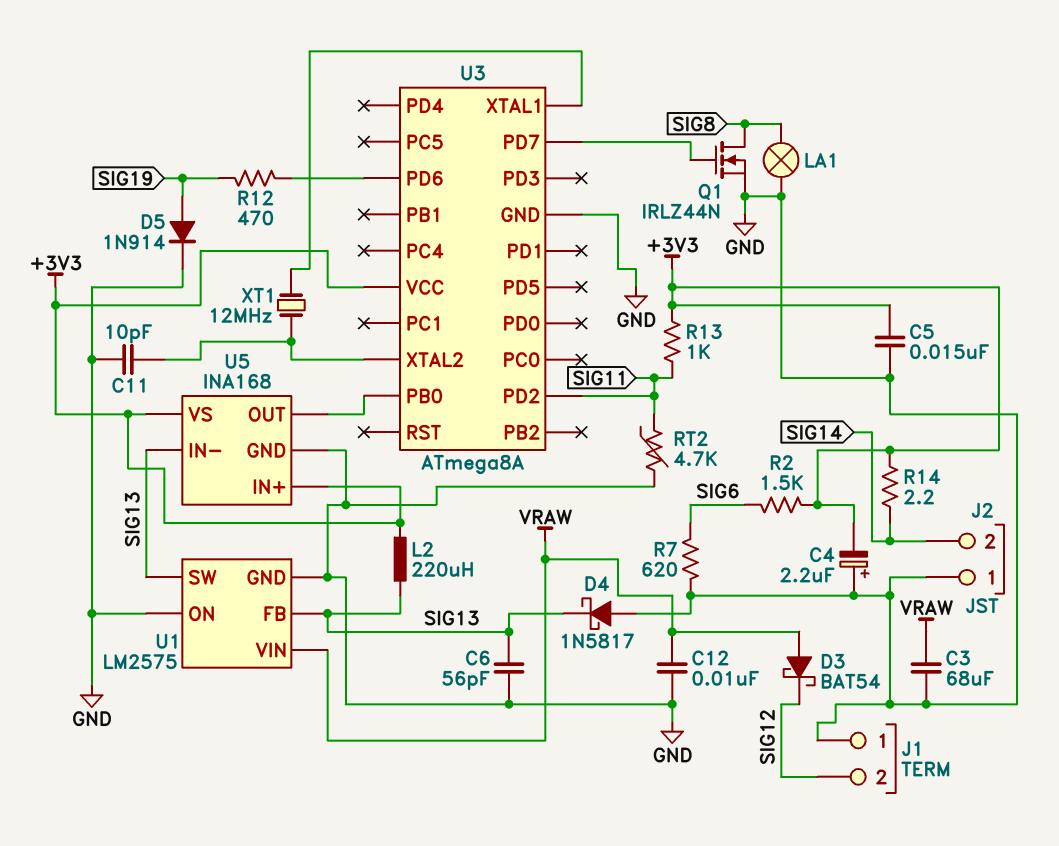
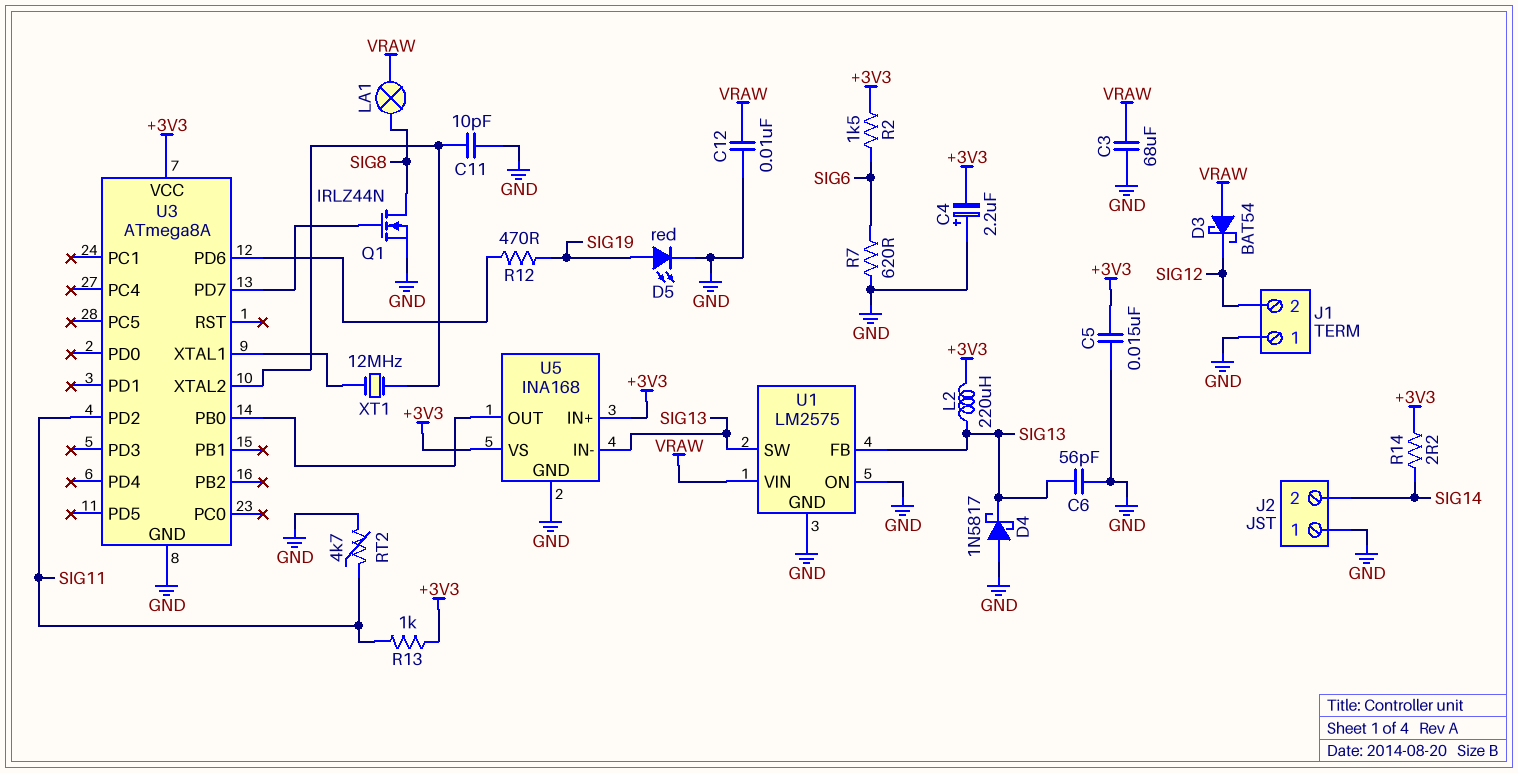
D5: diode 1N914 (A SIG19, K GND) -> LED red (A SIG19, K GND)
LA1: lamp (GND, SIG8) -> lamp (SIG8, VRAW)

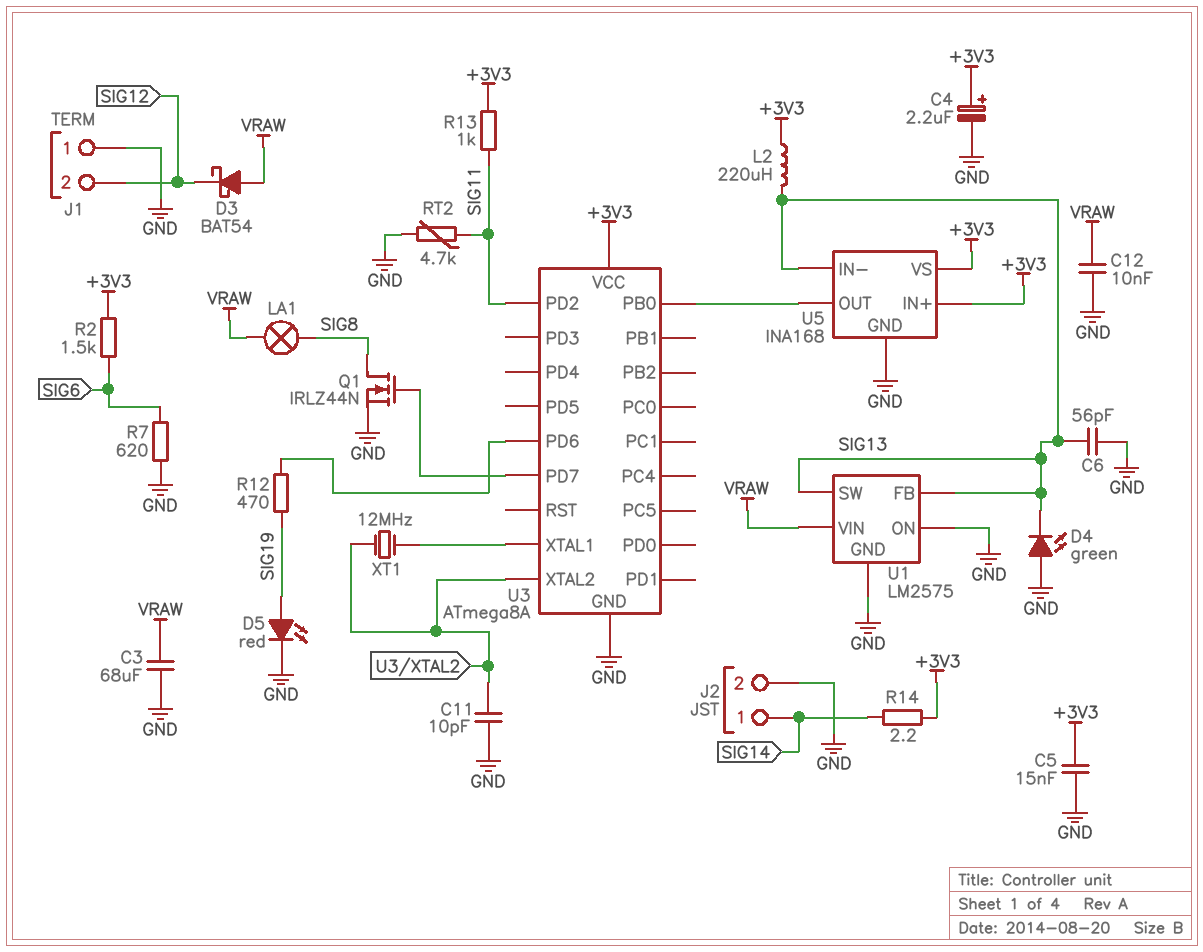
C4: 2.2uF (plus GND, minus +3V3) -> 2.2uF (plus +3V3, minus GND)
D4: schottky 1N5817 (A GND, K SIG13) -> LED green (A GND, K SIG13)
J2 pin 1: GND -> SIG14
J2 pin 2: SIG14 -> GND

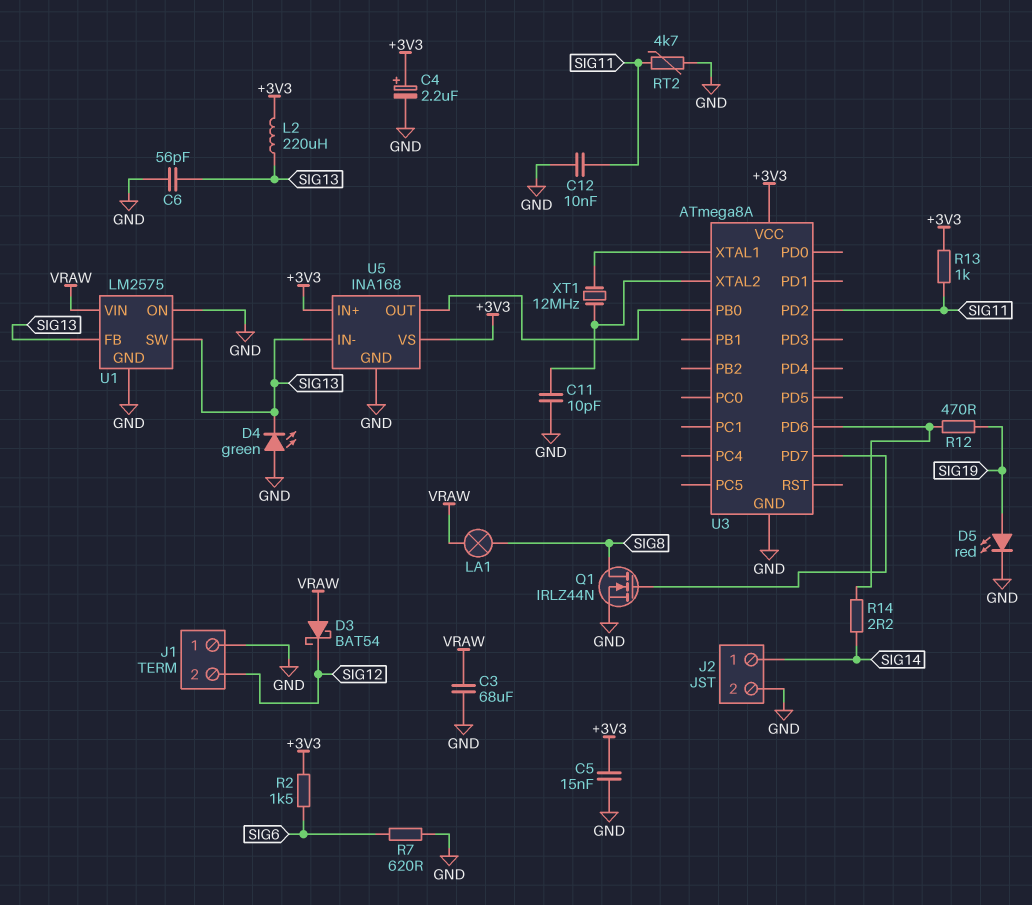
C12: 10nF (GND, VRAW) -> 10nF (GND, SIG11)
R14: 2.2 (+3V3, SIG14) -> 2.2 (SIG14, U3/PD6)

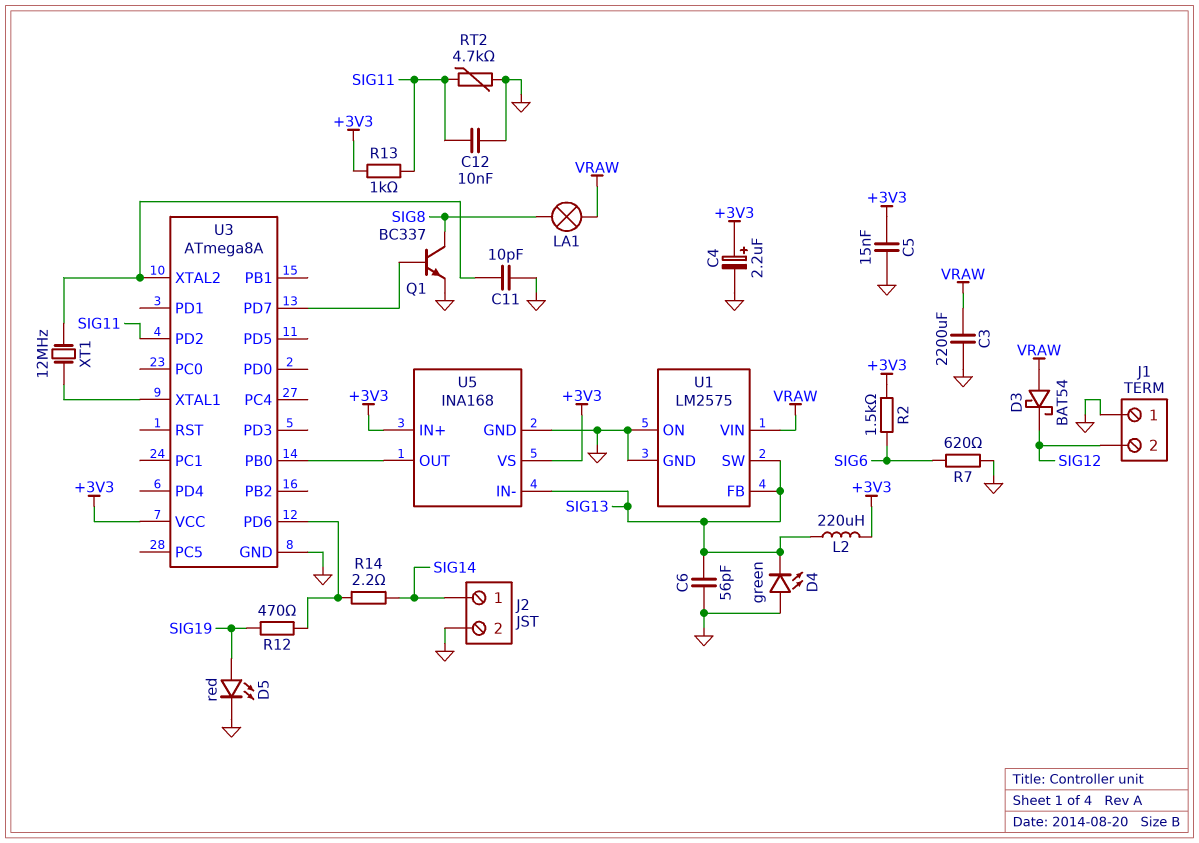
C3: 68uF (GND, VRAW) -> 2200uF (GND, VRAW)
Q1: NMOS IRLZ44N (G U3/PD7, D SIG8, S GND) -> NPN BC337 (B U3/PD7, C SIG8, E GND)

